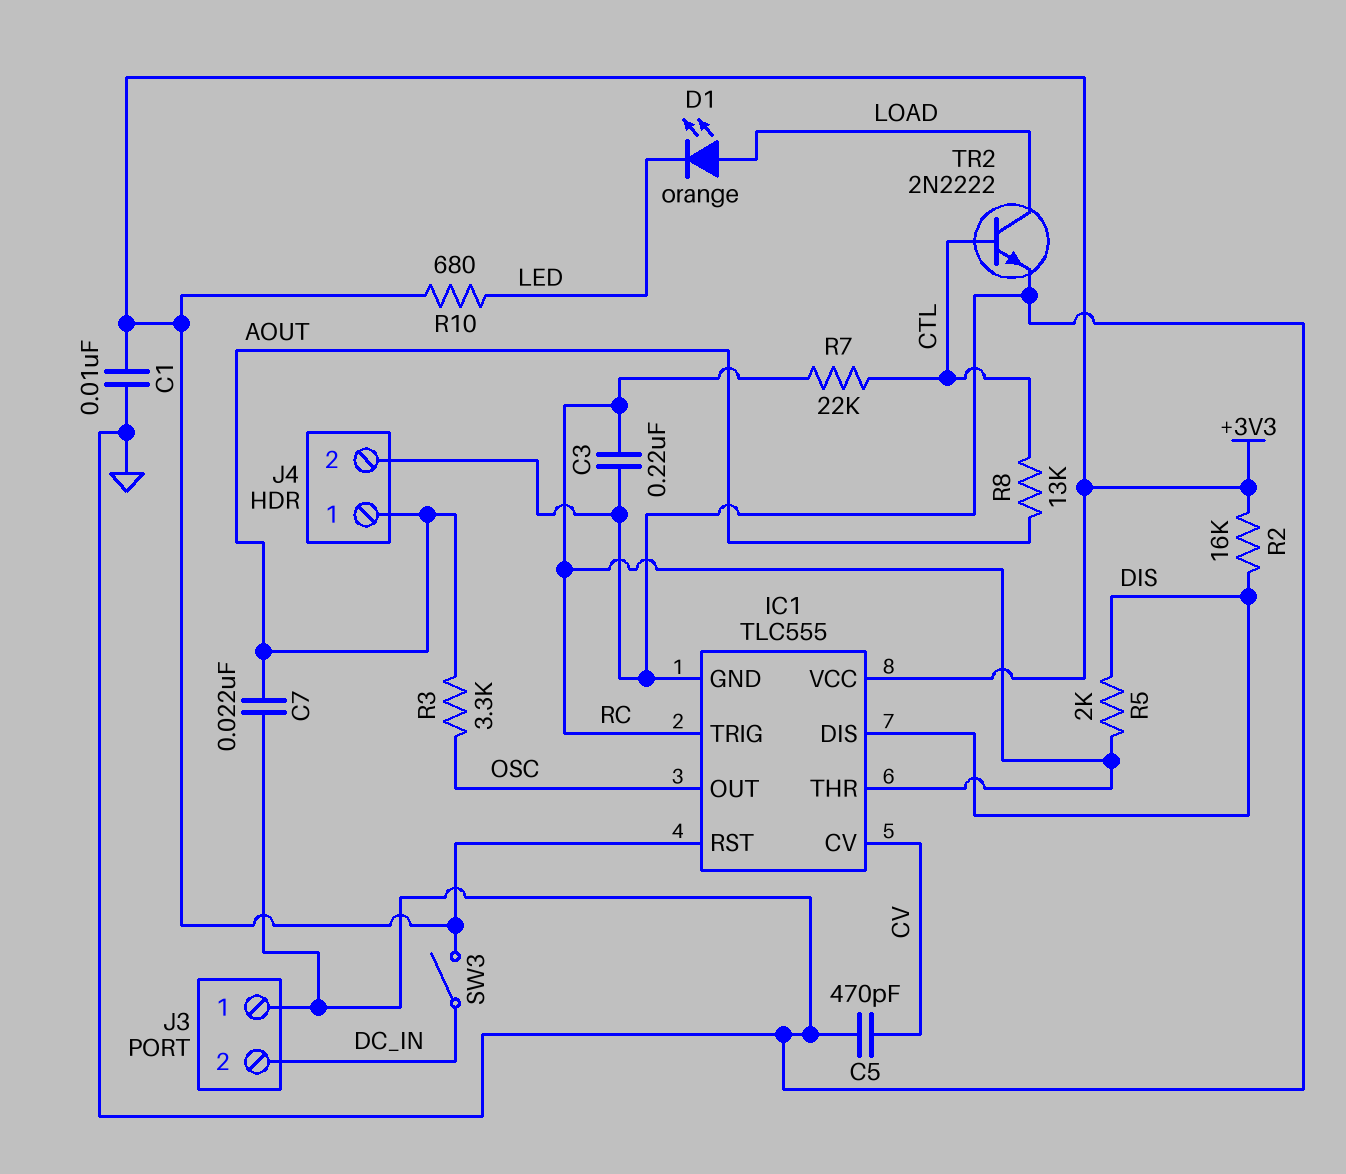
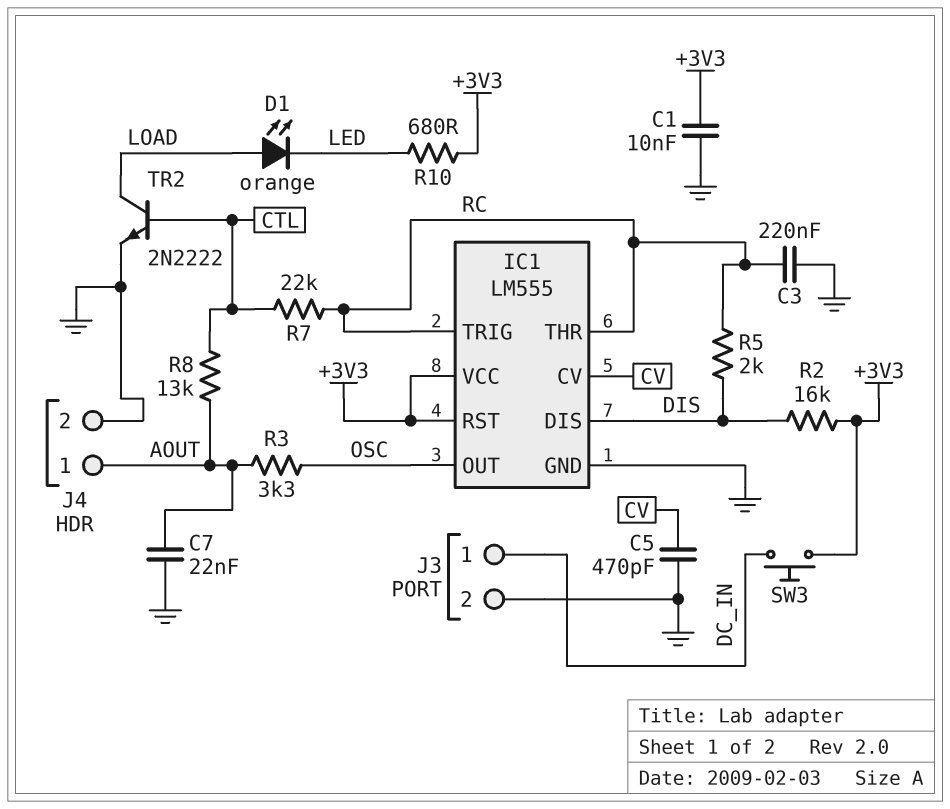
IC1: TLC555 -> LM555
J3 pin 1: GND -> DC_IN
J3 pin 2: DC_IN -> GND
SW3: switch (+3V3, DC_IN) -> button (+3V3, DC_IN)

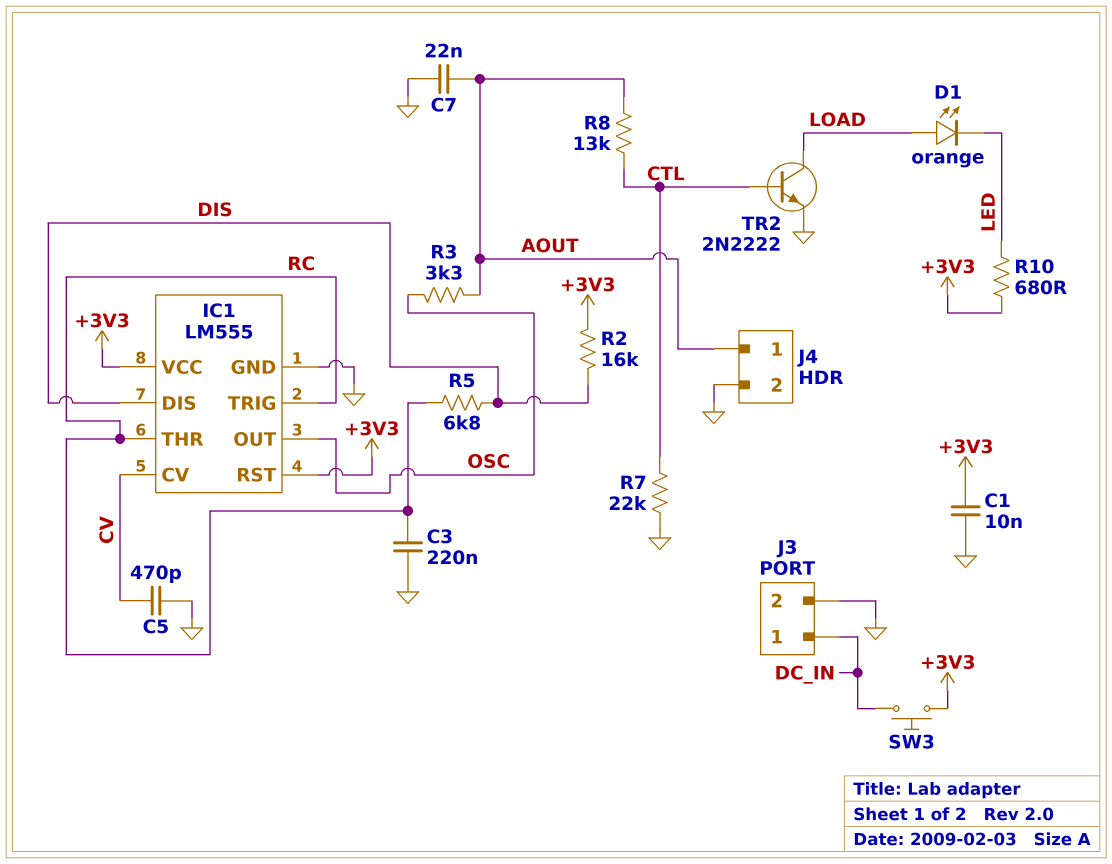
R5: 2k (DIS, RC) -> 6.8k (DIS, RC)
R7: 22k (CTL, RC) -> 22k (CTL, GND)

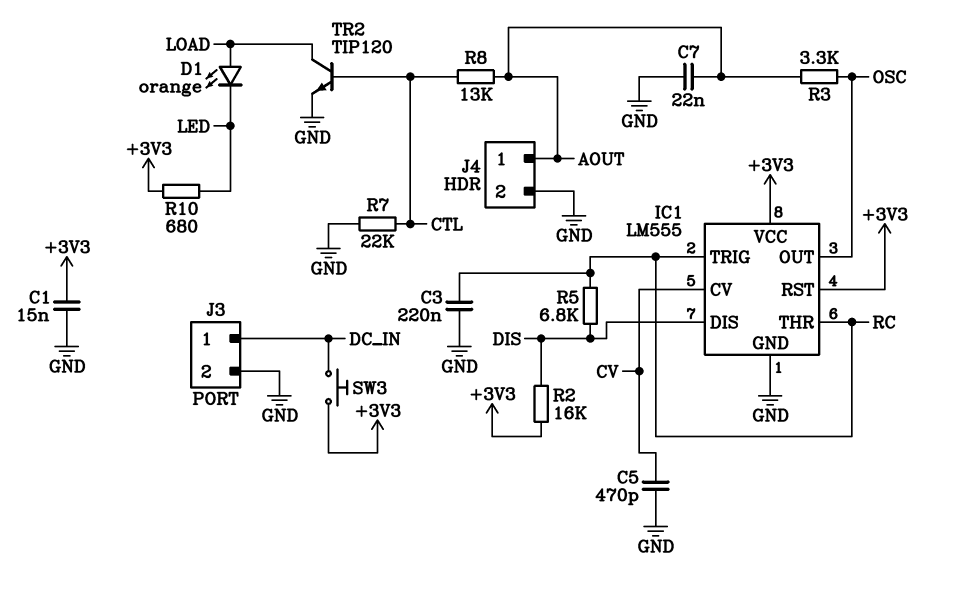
C1: 10nF (+3V3, GND) -> 15nF (+3V3, GND)
TR2: NPN 2N2222 (B CTL, C LOAD, E GND) -> NPN TIP120 (B CTL, C LOAD, E GND)

